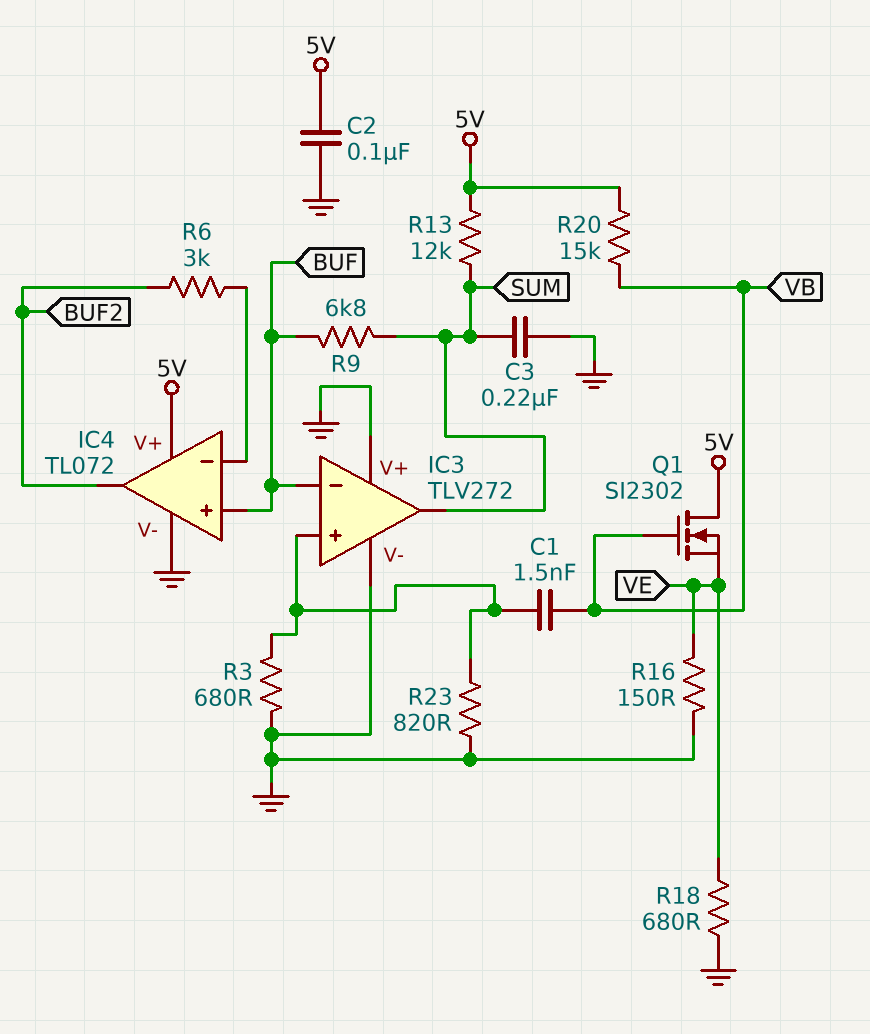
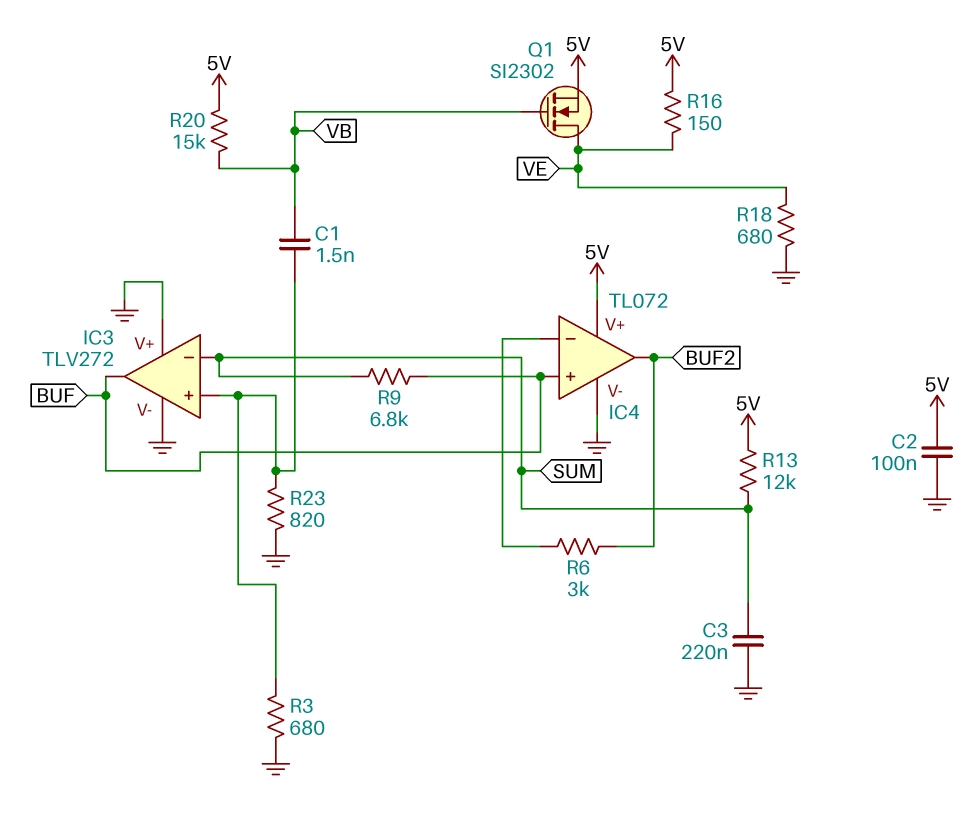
IC3 pin in-: BUF -> SUM
IC3 pin out: SUM -> BUF
Q1: NMOS SI2302 (G VB, D 5V, S VE) -> NMOS SI2302 (G VB, D VE, S 5V)
R16: 150 (GND, VE) -> 150 (5V, VE)

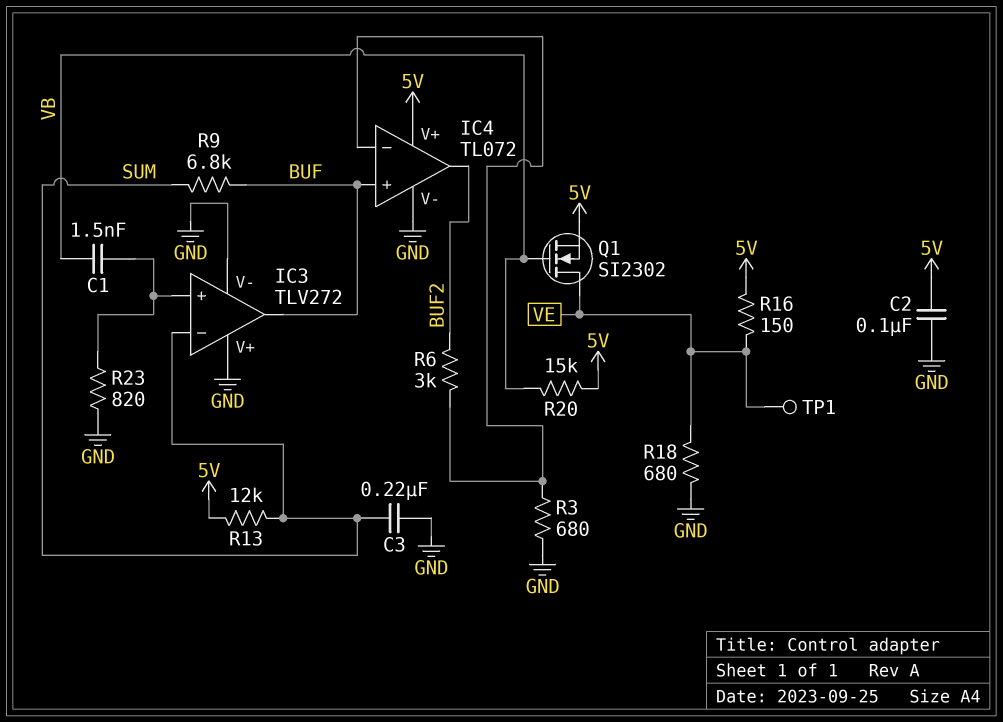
R3: 680 (GND, IC3/in+) -> 680 (GND, IC4/in-)
TP1: none -> test point (VE)

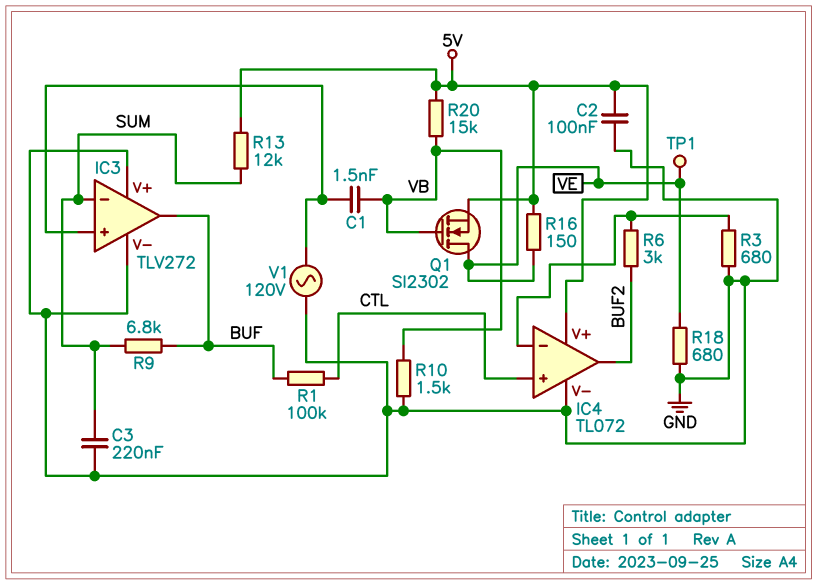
IC4 pin in+: BUF -> CTL
R1: none -> 100k (BUF, CTL)
R10: none -> 1.5k (GND, VB)
R23: 820 (GND, IC3/in+) -> none
V1: none -> AC 120V (GND, IC3/in+)

